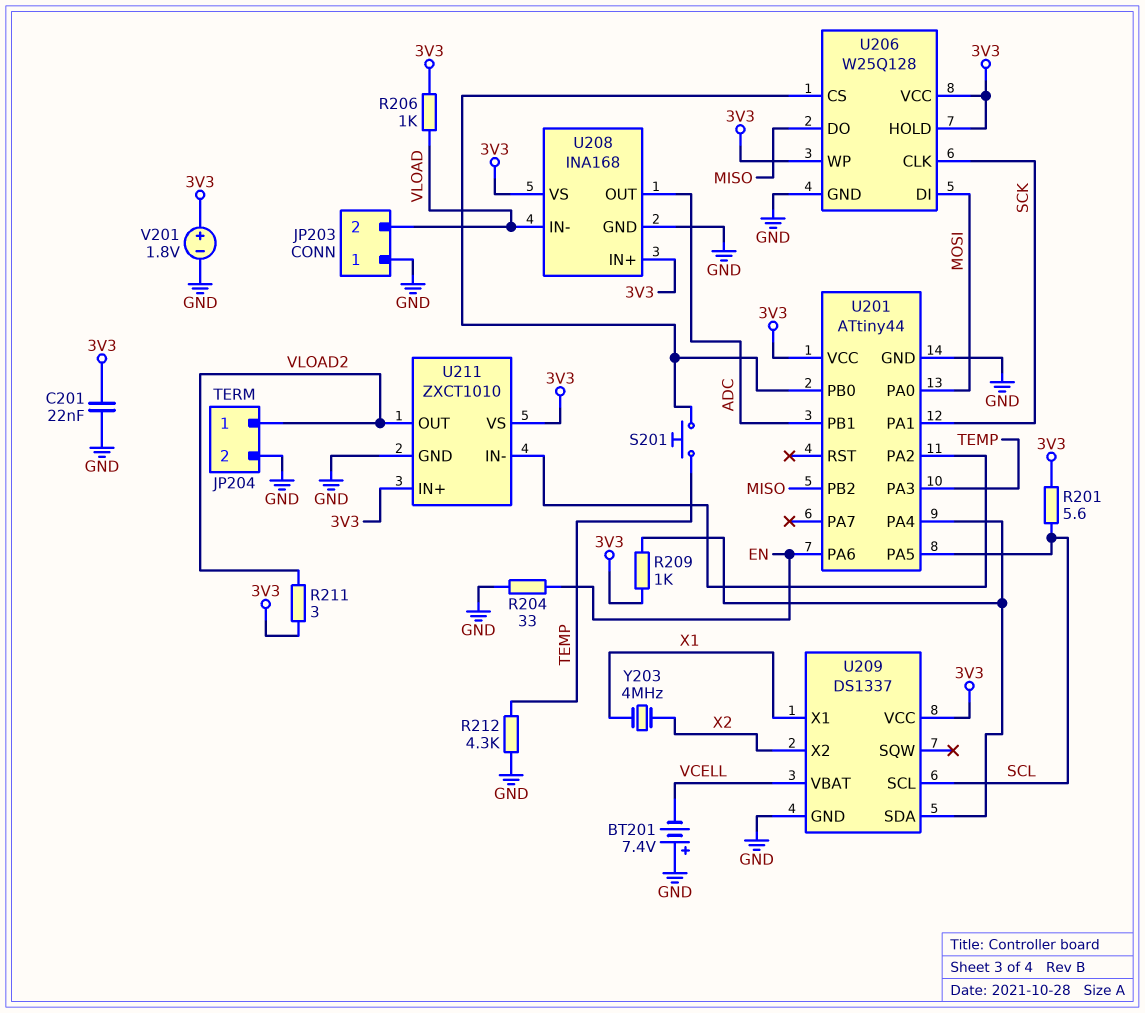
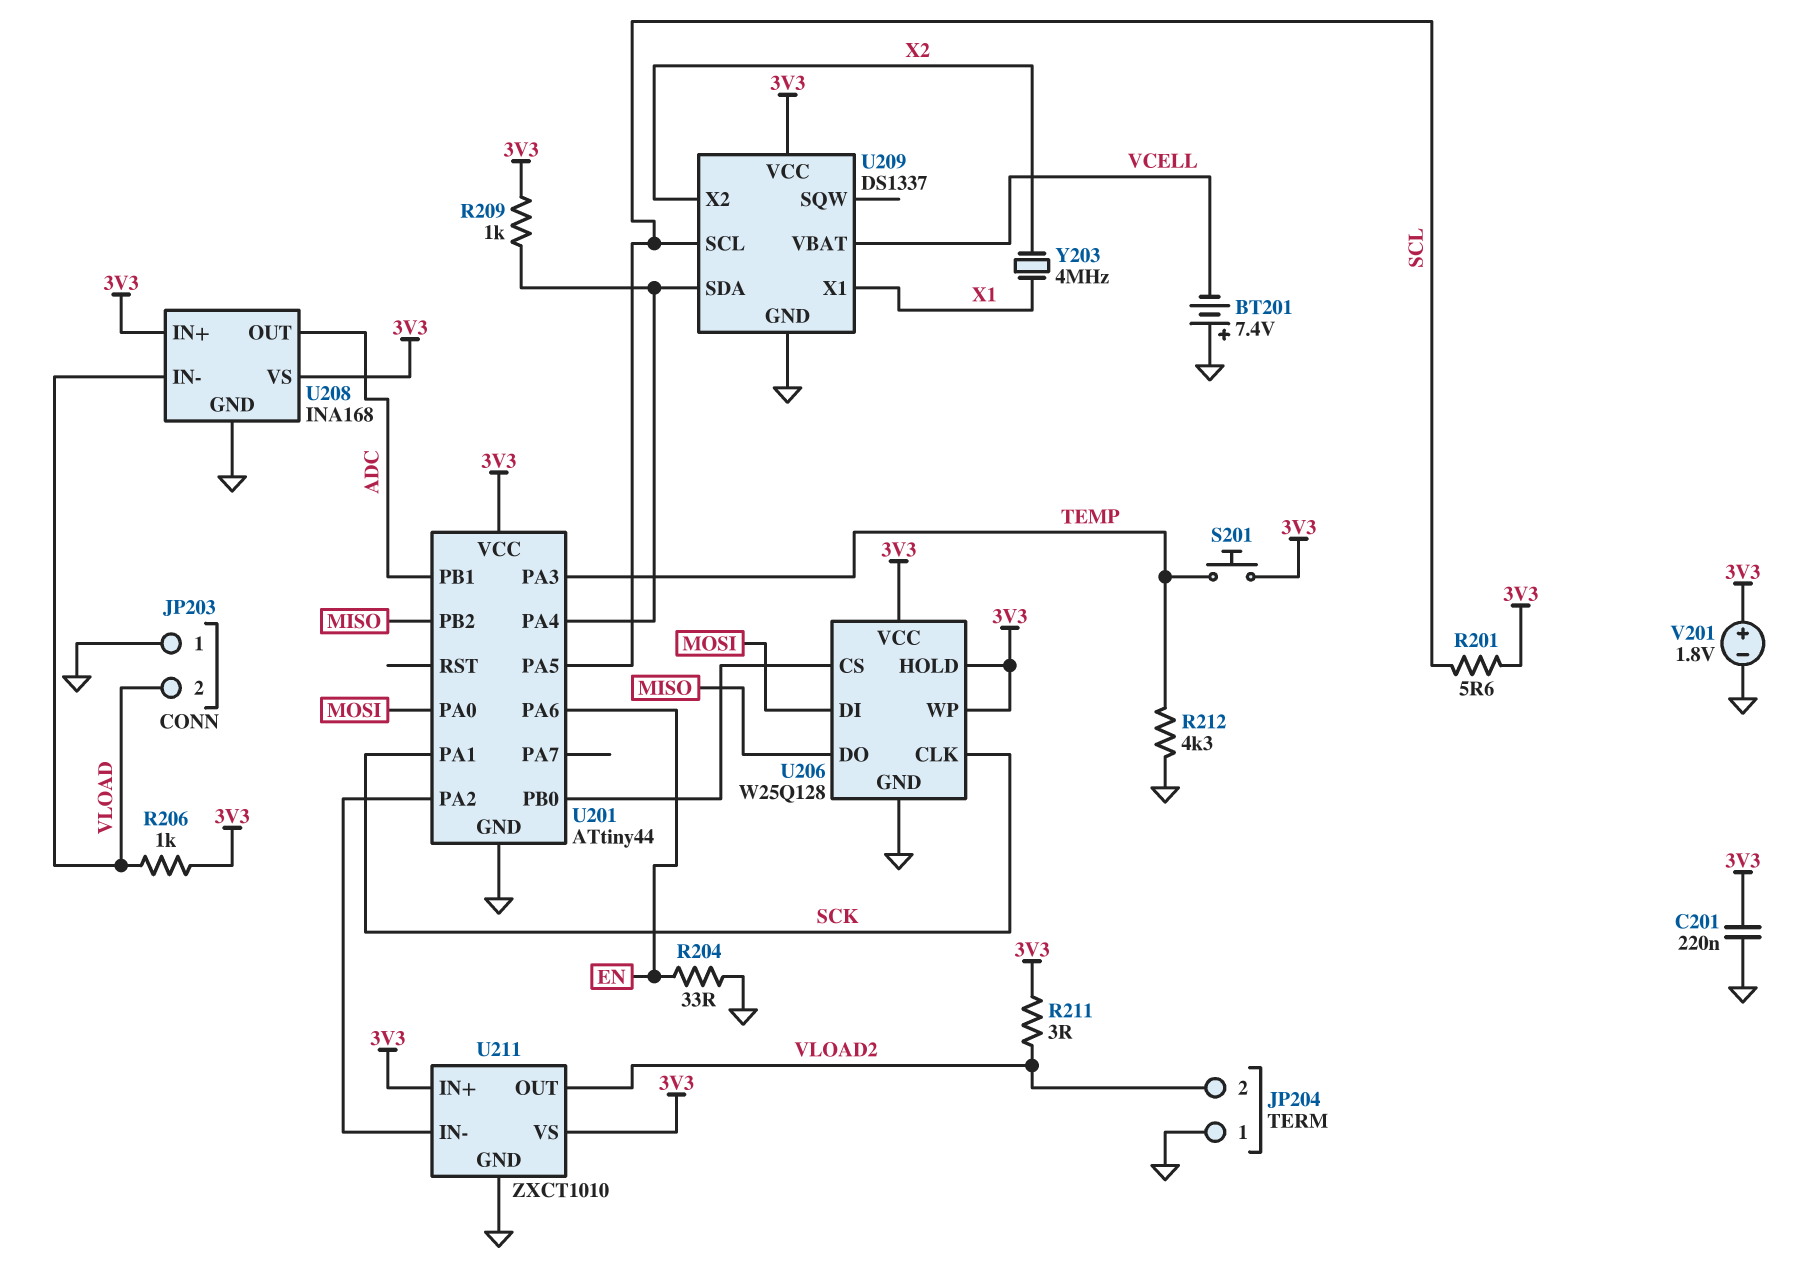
C201: 22nF (3V3, GND) -> 220nF (3V3, GND)
JP204 pin 1: VLOAD2 -> GND
JP204 pin 2: GND -> VLOAD2
S201: button (TEMP, U201/PB0) -> button (3V3, TEMP)

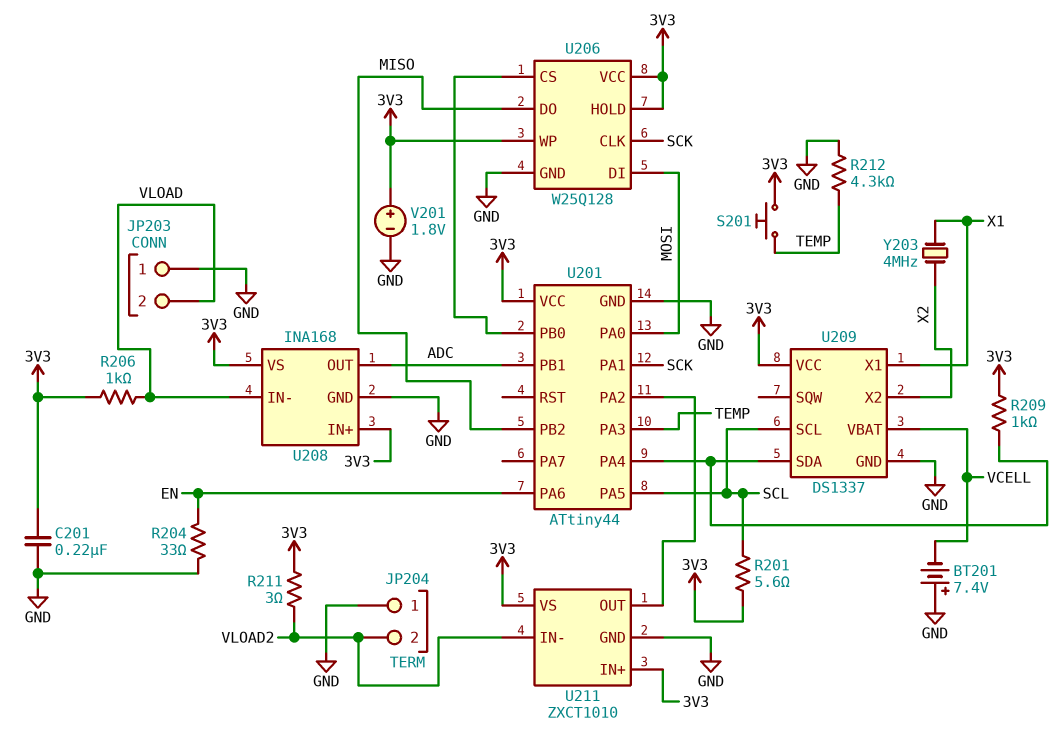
U211 pin IN-: U201/PA2 -> VLOAD2
U211 pin OUT: VLOAD2 -> U201/PA2

